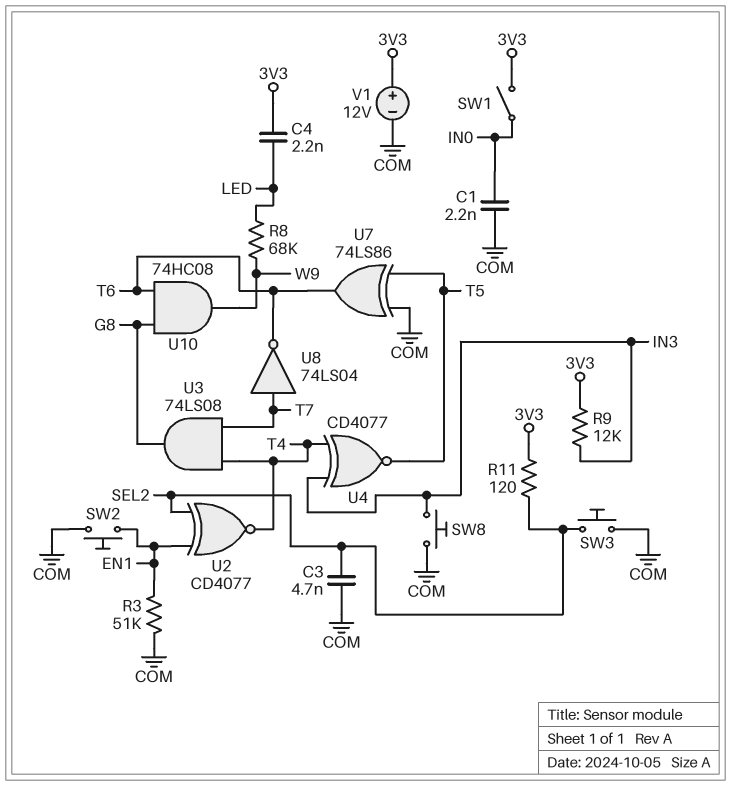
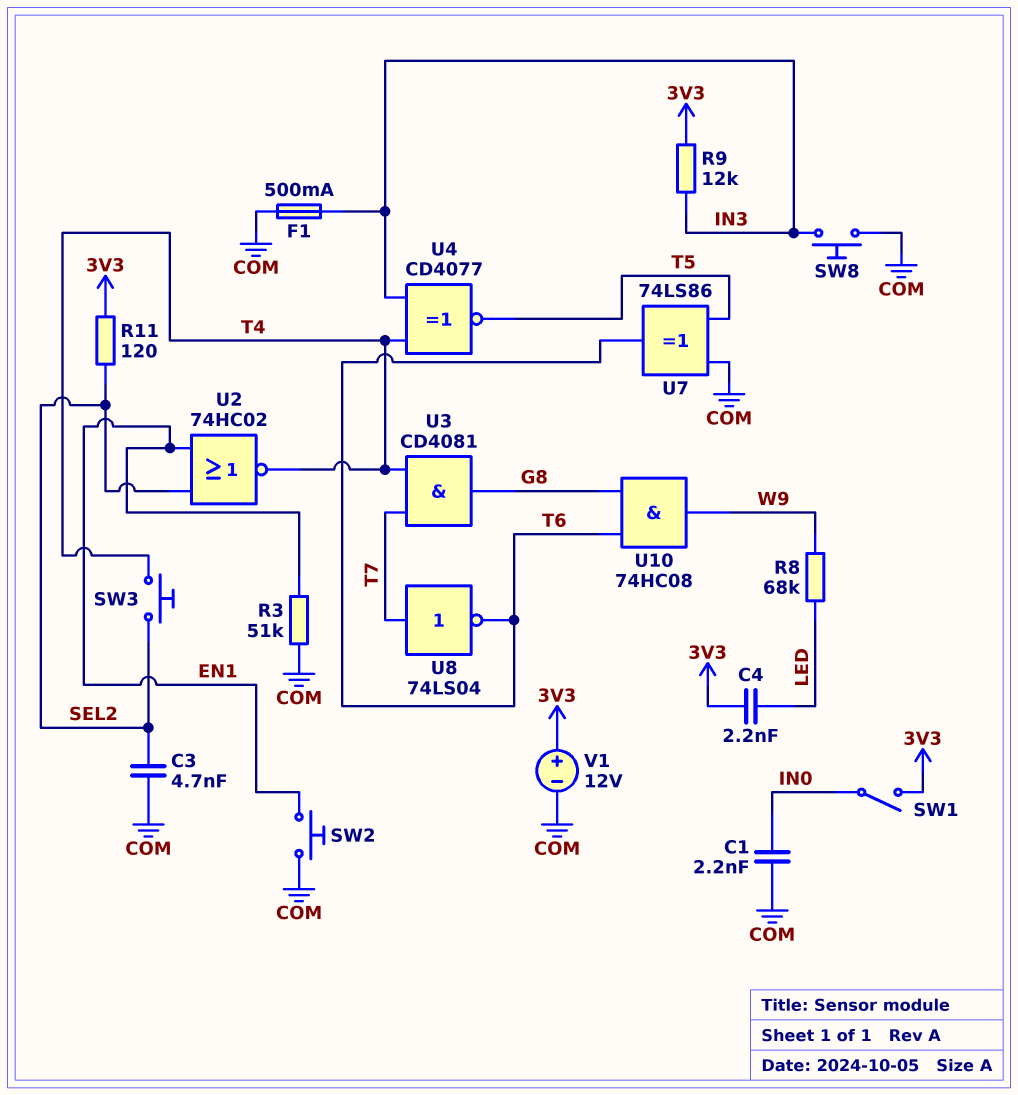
F1: none -> 500mA (COM, IN3)
SW3: button (COM, SEL2) -> button (SEL2, T4)
U2: XNOR CD4077 (in EN1, in SEL2, out T4) -> NOR 74HC02 (in EN1, in SEL2, out T4)
U3: AND 74LS08 (in T4, in T7, out G8) -> AND CD4081 (in T4, in T7, out G8)

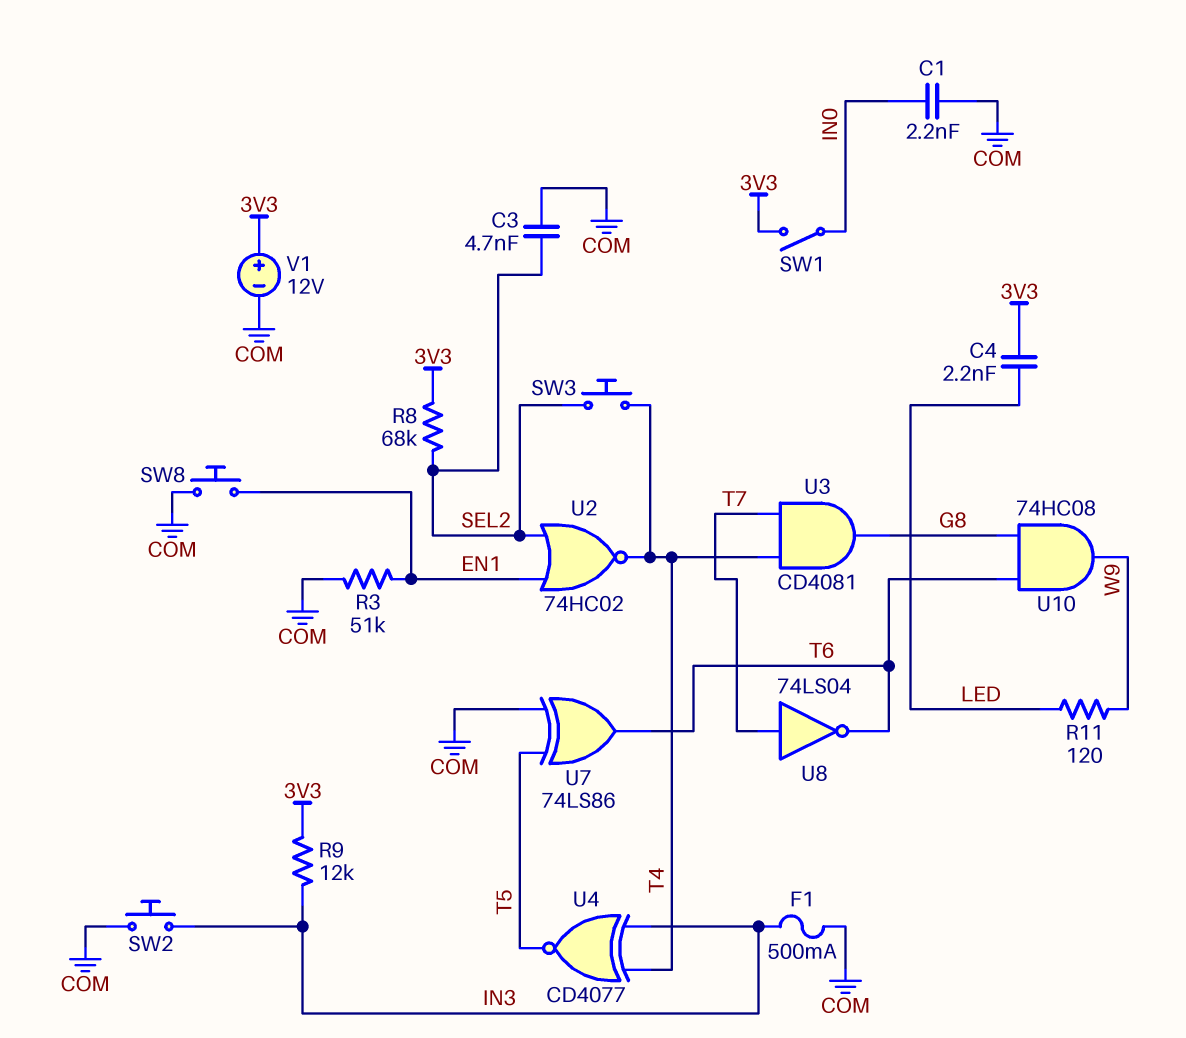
R8: 68k (LED, W9) -> 68k (3V3, SEL2)
R11: 120 (3V3, SEL2) -> 120 (LED, W9)
SW2: button (COM, EN1) -> button (COM, IN3)
SW8: button (COM, IN3) -> button (COM, EN1)

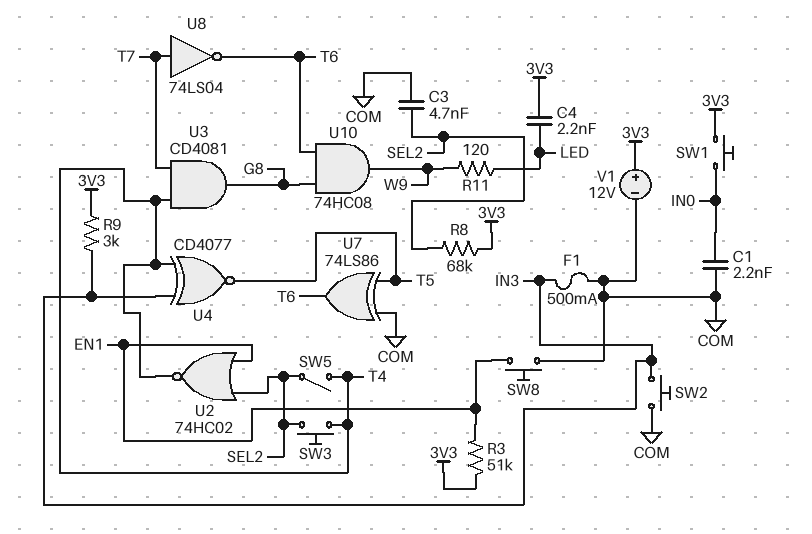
R3: 51k (COM, EN1) -> 51k (3V3, EN1)
R9: 12k (3V3, IN3) -> 3k (3V3, IN3)
SW1: switch (3V3, IN0) -> button (3V3, IN0)
SW5: none -> switch (SEL2, T4)

